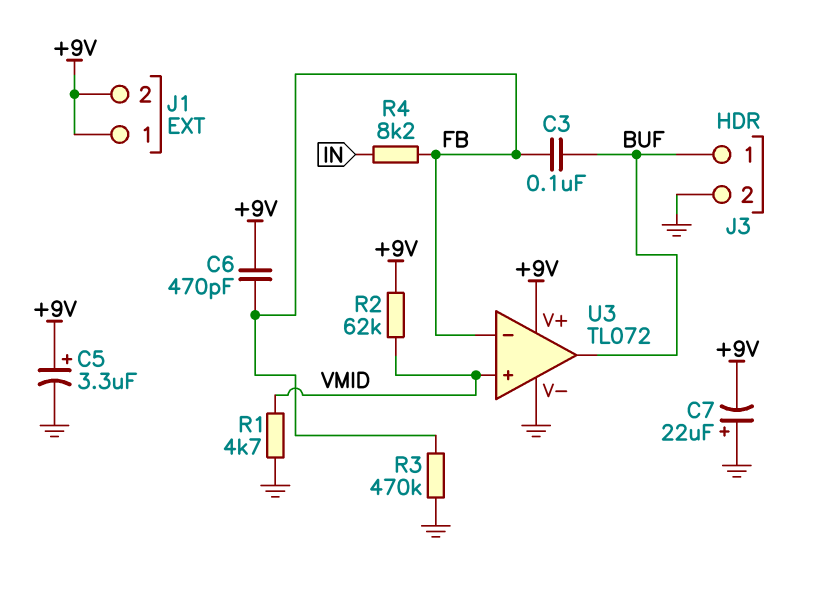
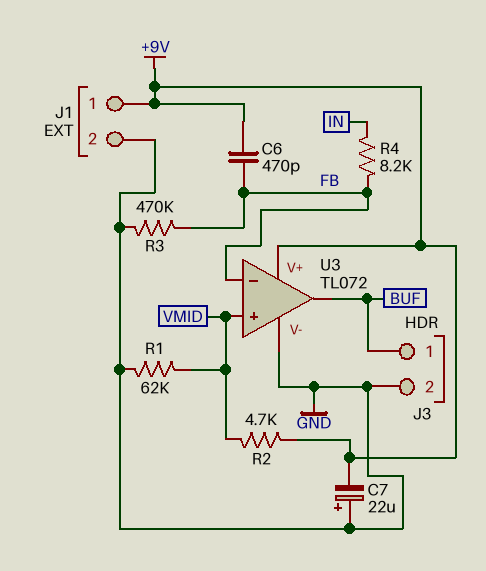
C3: 100nF (BUF, FB) -> none
C5: 3.3uF (plus +9V, minus GND) -> none
J1 pin 2: +9V -> GND
R1: 4.7k (GND, VMID) -> 62k (GND, VMID)
R2: 62k (+9V, VMID) -> 4.7k (+9V, VMID)

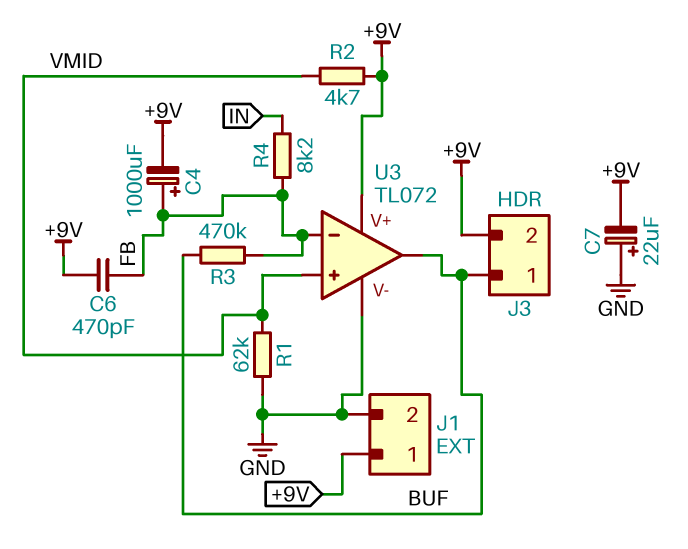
C4: none -> 1000uF (plus FB, minus +9V)
J3 pin 2: GND -> +9V
R3: 470k (FB, GND) -> 470k (BUF, FB)

